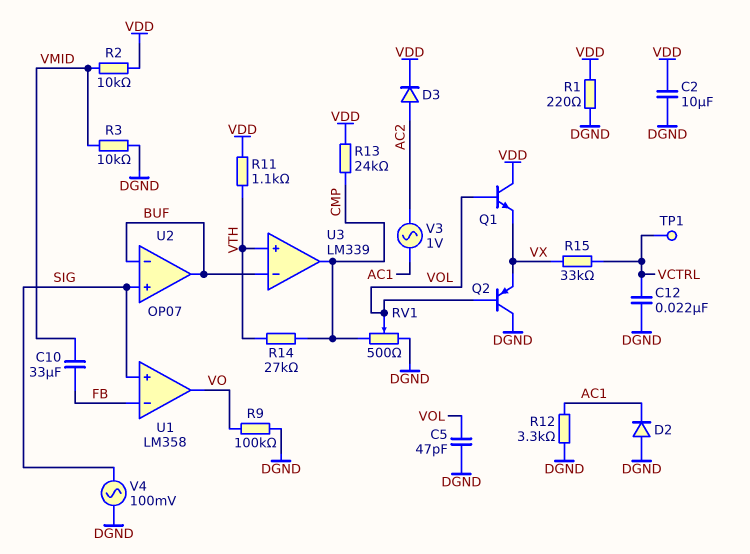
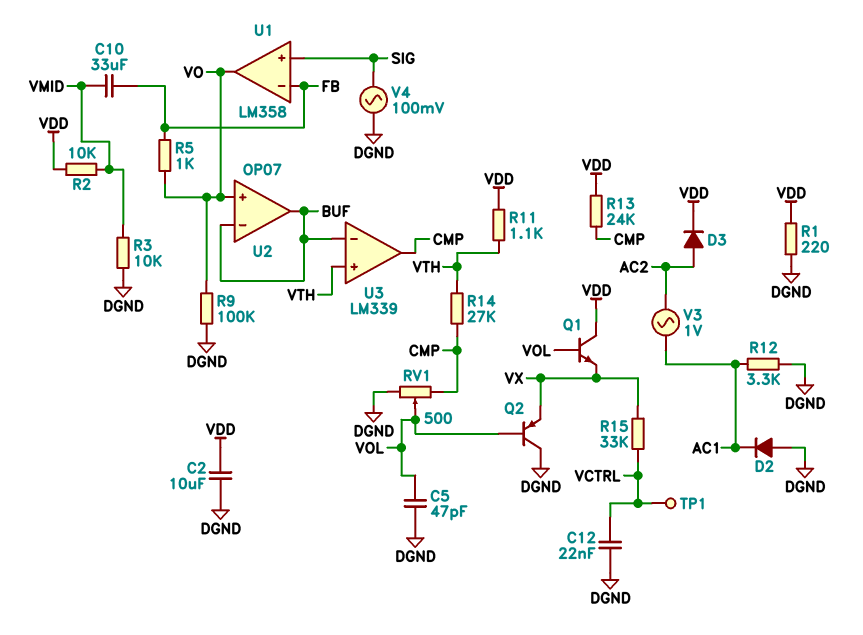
R5: none -> 1k (FB, VO)
U2 pin in+: SIG -> VO

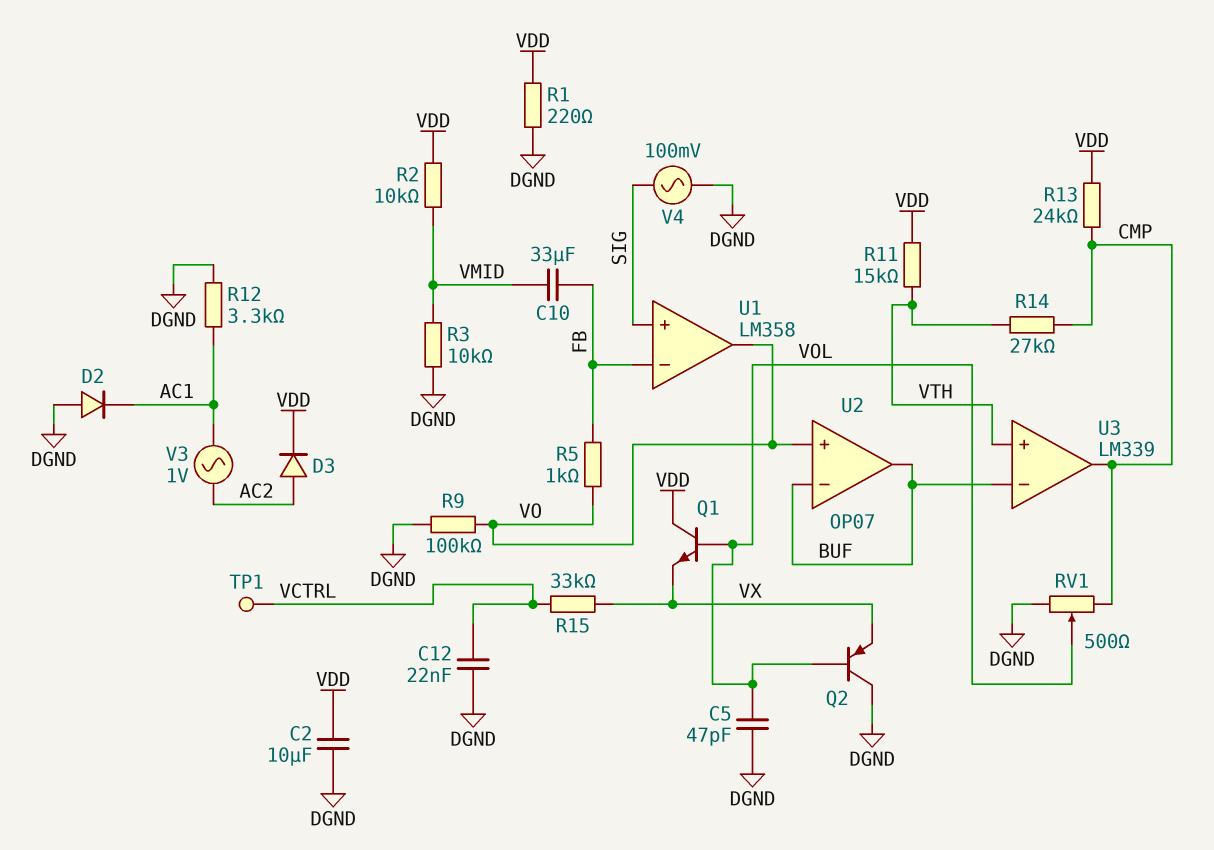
R11: 1.1k (VDD, VTH) -> 15k (VDD, VTH)

